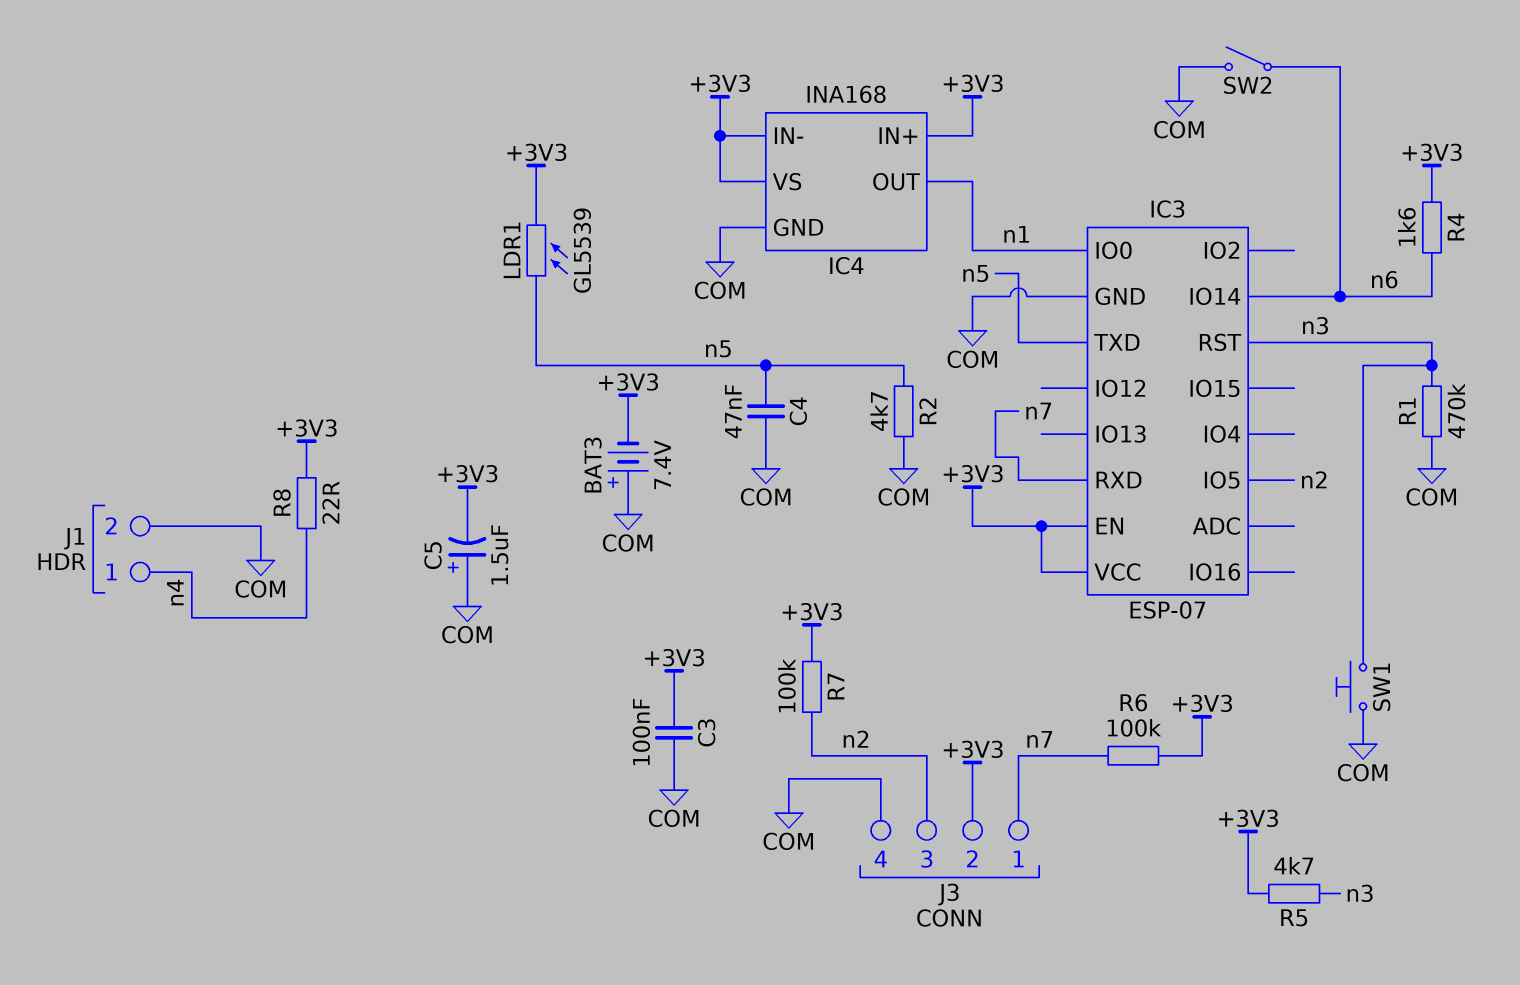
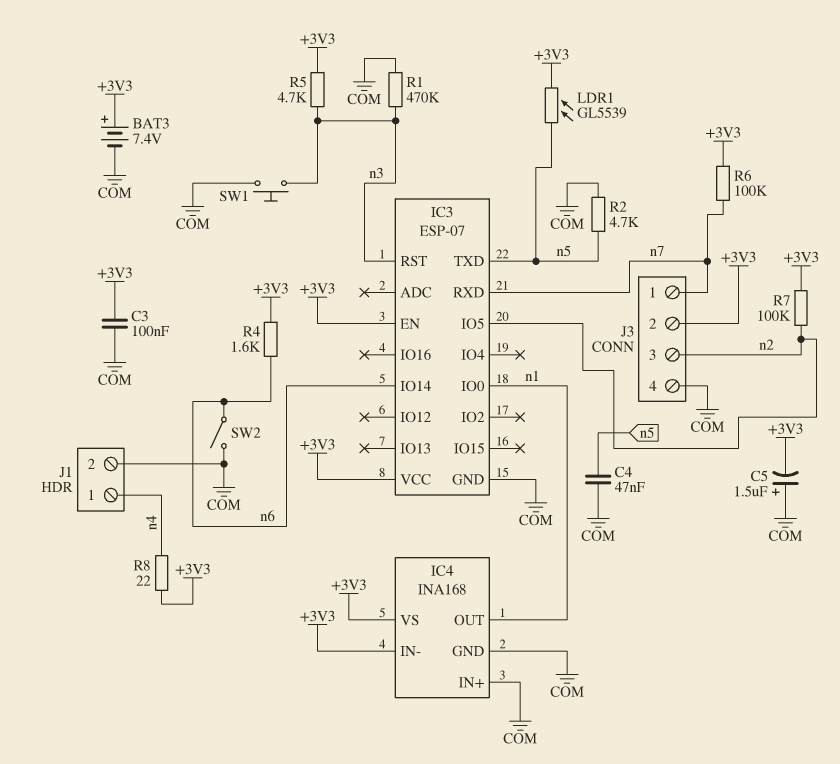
BAT3: 7.4V (plus COM, minus +3V3) -> 7.4V (plus +3V3, minus COM)
IC4 pin IN+: +3V3 -> COM

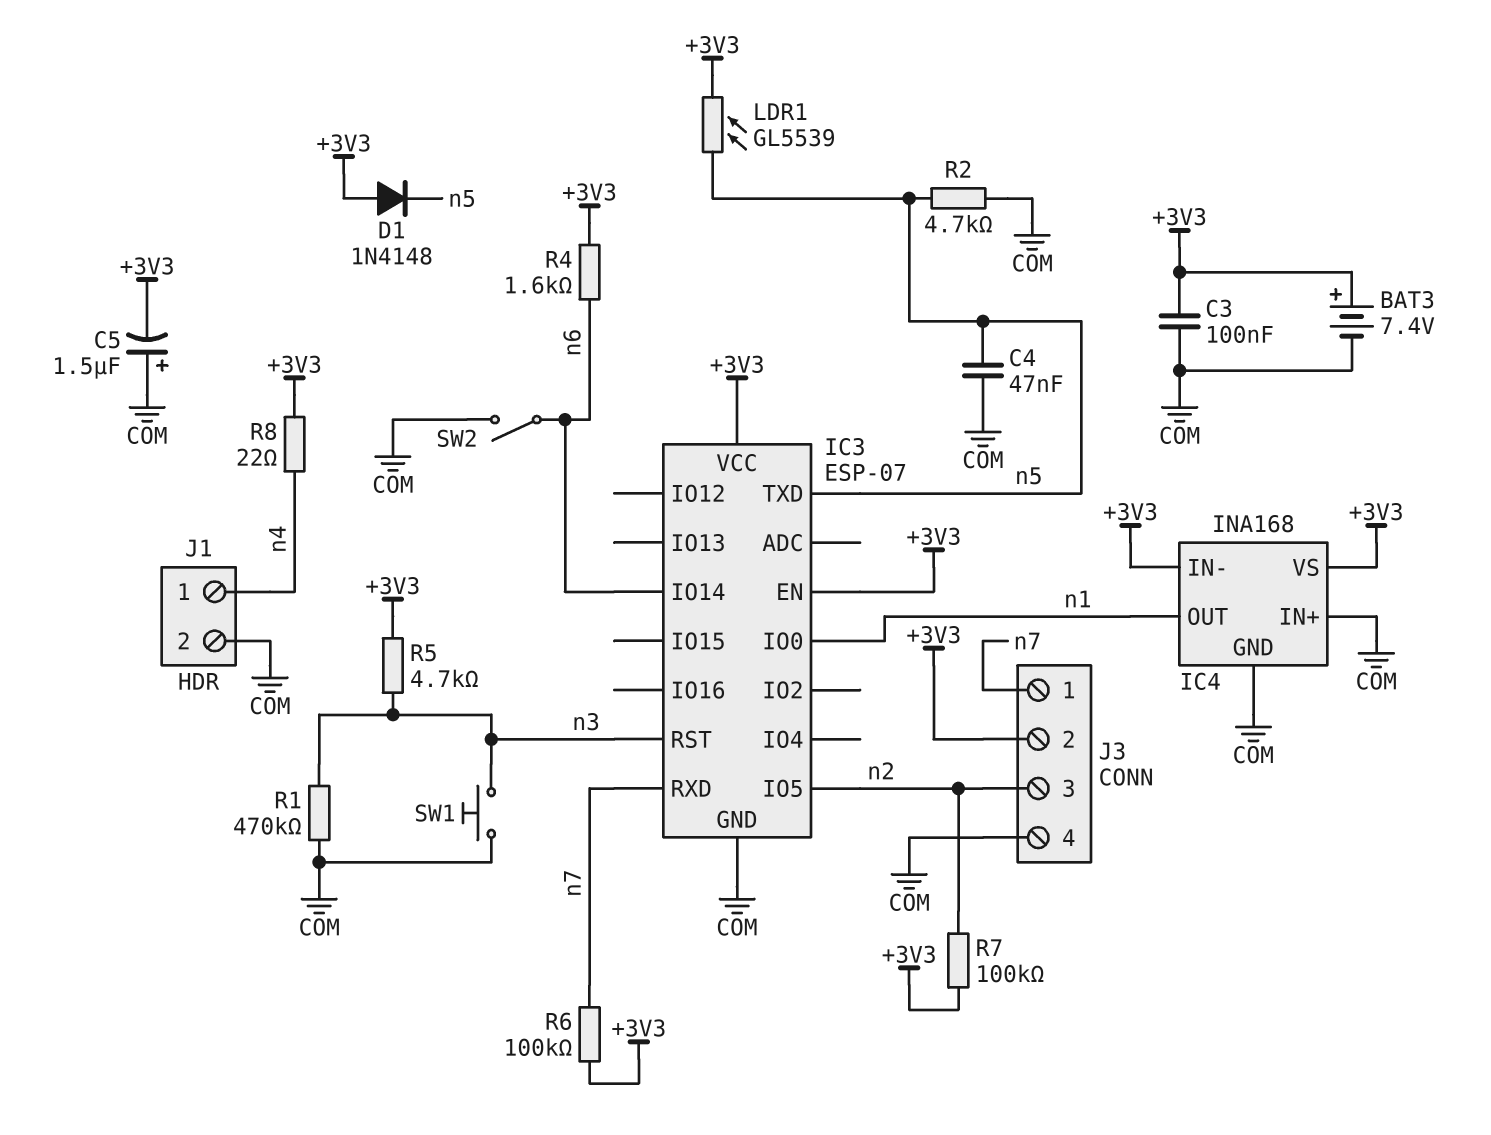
D1: none -> diode 1N4148 (A +3V3, K n5)

